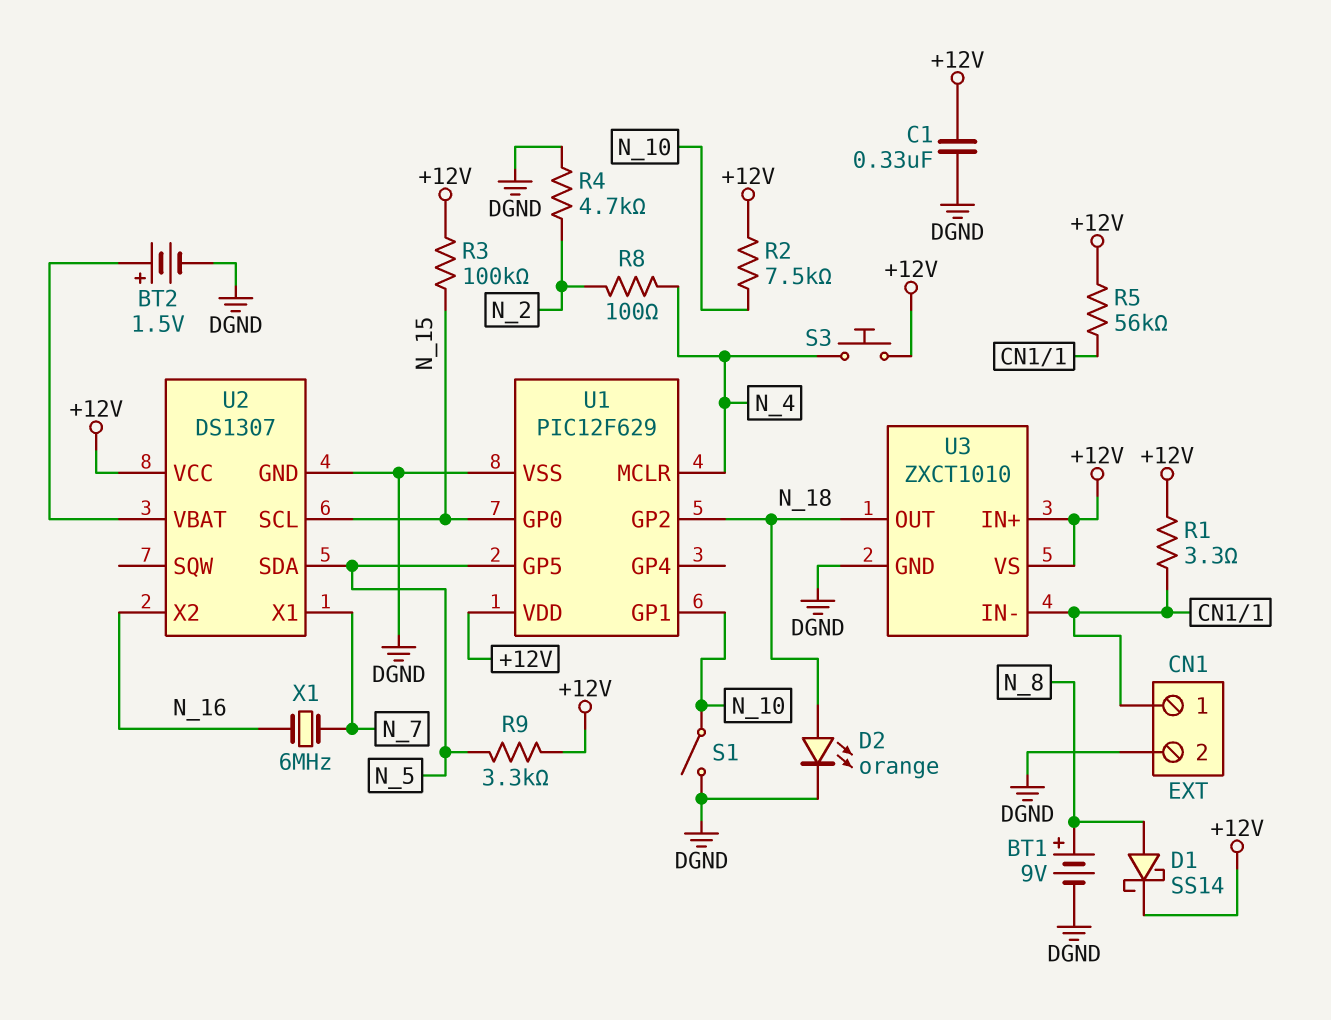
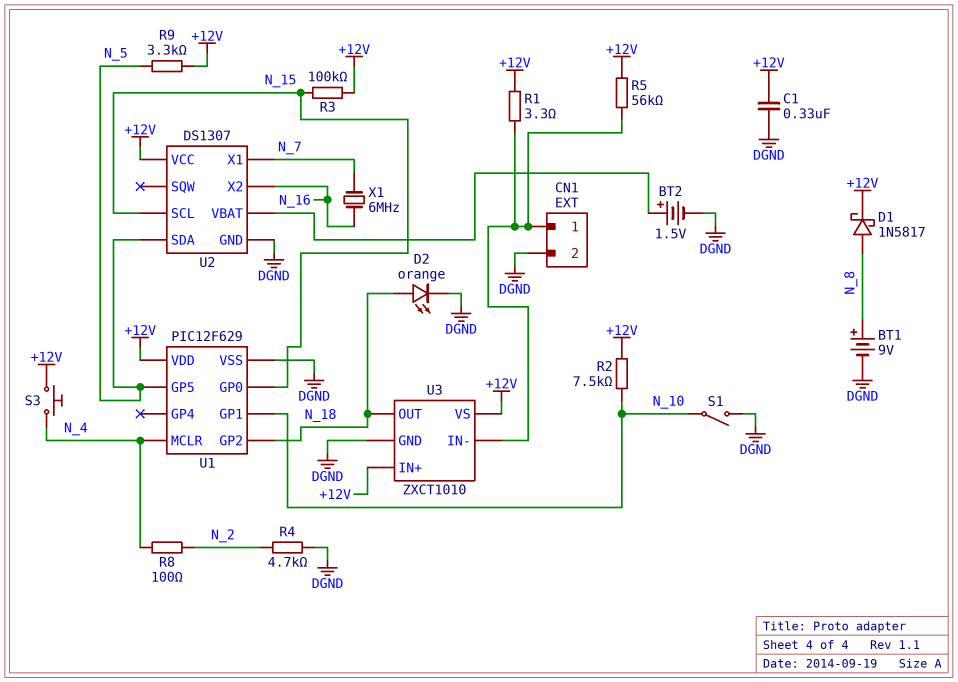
D1: schottky SS14 (A N_8, K +12V) -> schottky 1N5817 (A N_8, K +12V)

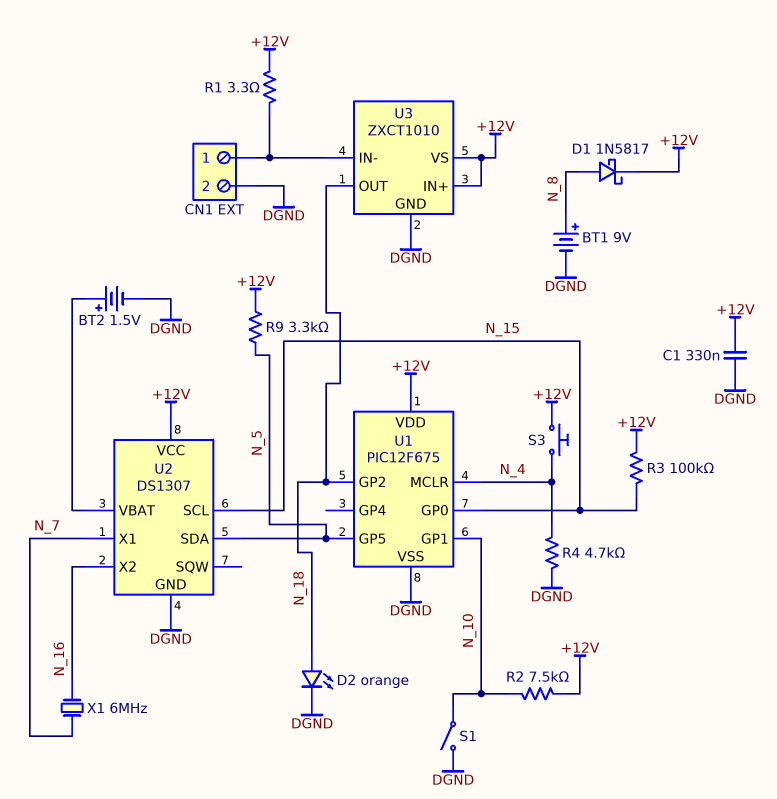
R4: 4.7k (DGND, N_2) -> 4.7k (DGND, N_4)
R5: 56k (+12V, CN1/1) -> none
R8: 100 (N_2, N_4) -> none
U1: PIC12F629 -> PIC12F675

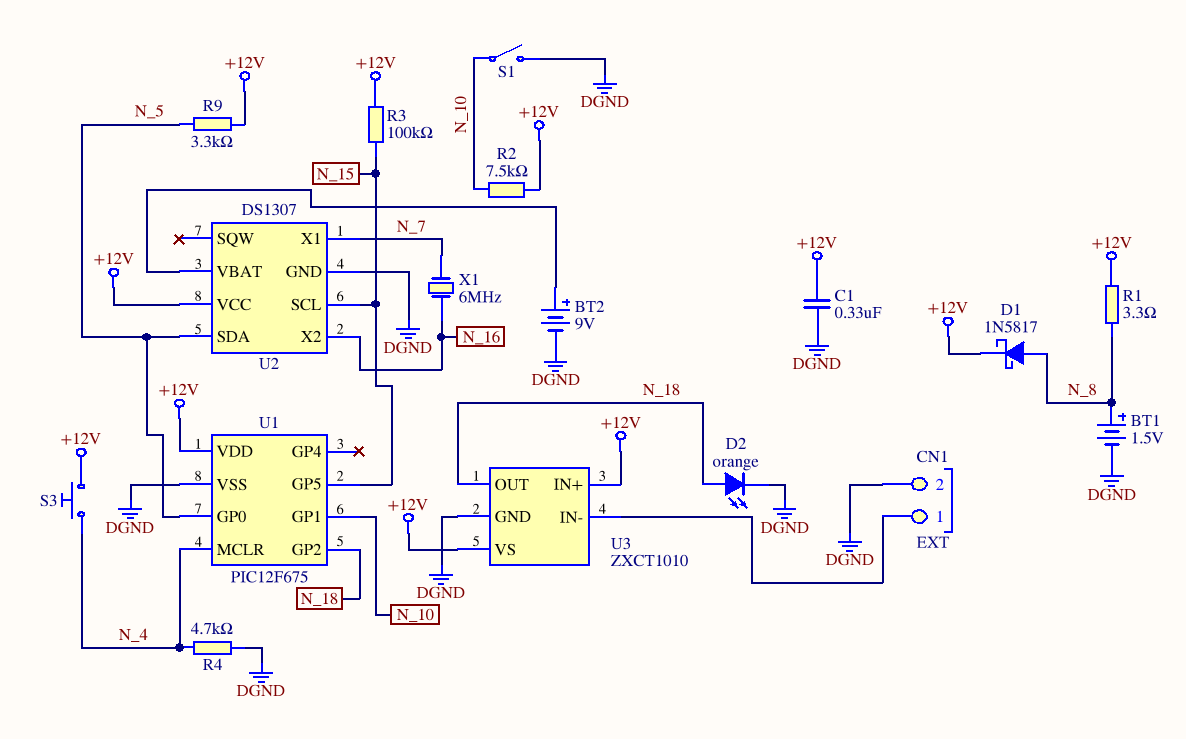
BT1: 9V (plus N_8, minus DGND) -> 1.5V (plus N_8, minus DGND)
BT2: 1.5V (plus U2/VBAT, minus DGND) -> 9V (plus U2/VBAT, minus DGND)
R1: 3.3 (+12V, CN1/1) -> 3.3 (+12V, N_8)
U1 pin GP0: N_15 -> N_5
U1 pin GP5: N_5 -> N_15

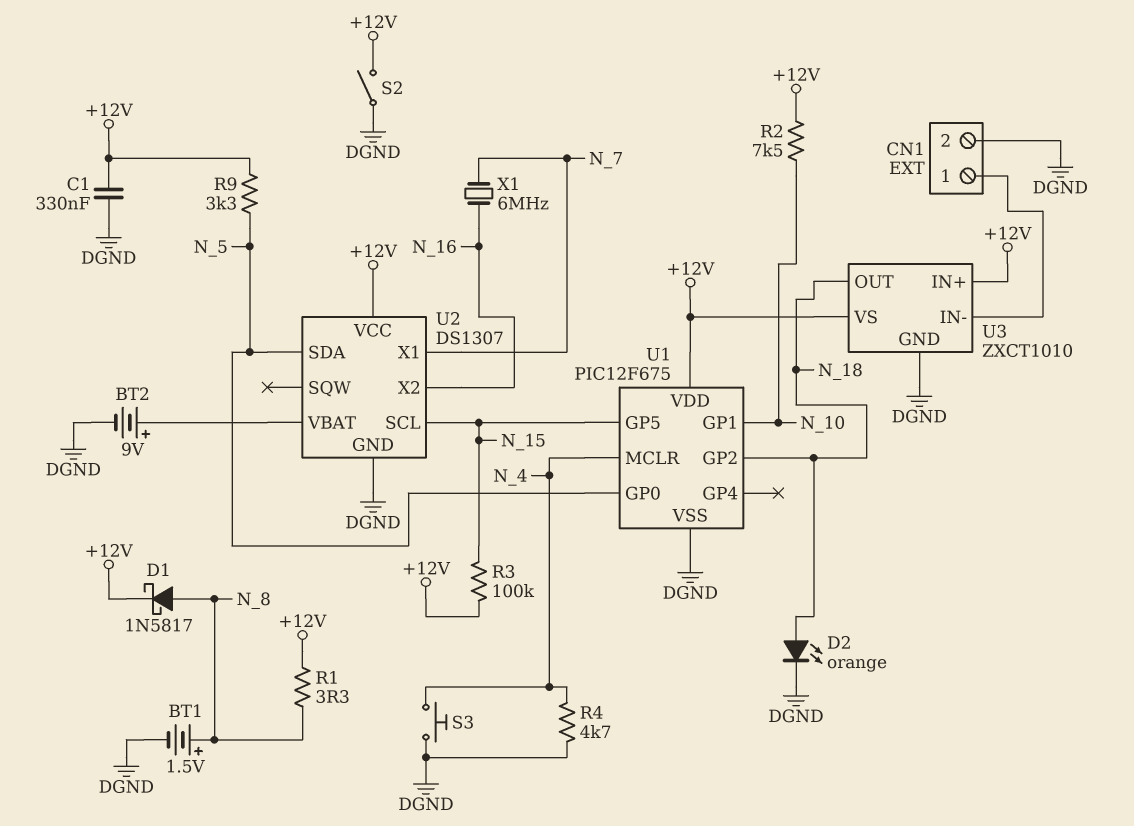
S1: switch (DGND, N_10) -> none
S2: none -> switch (+12V, DGND)
S3: button (+12V, N_4) -> button (DGND, N_4)

